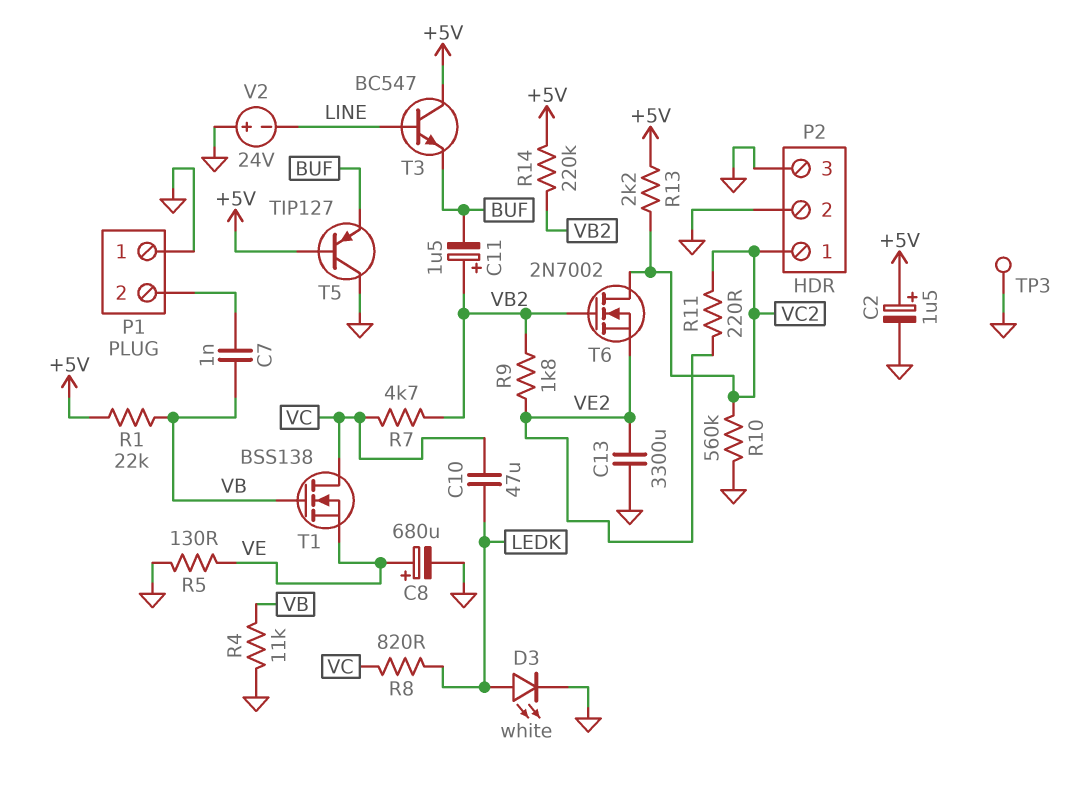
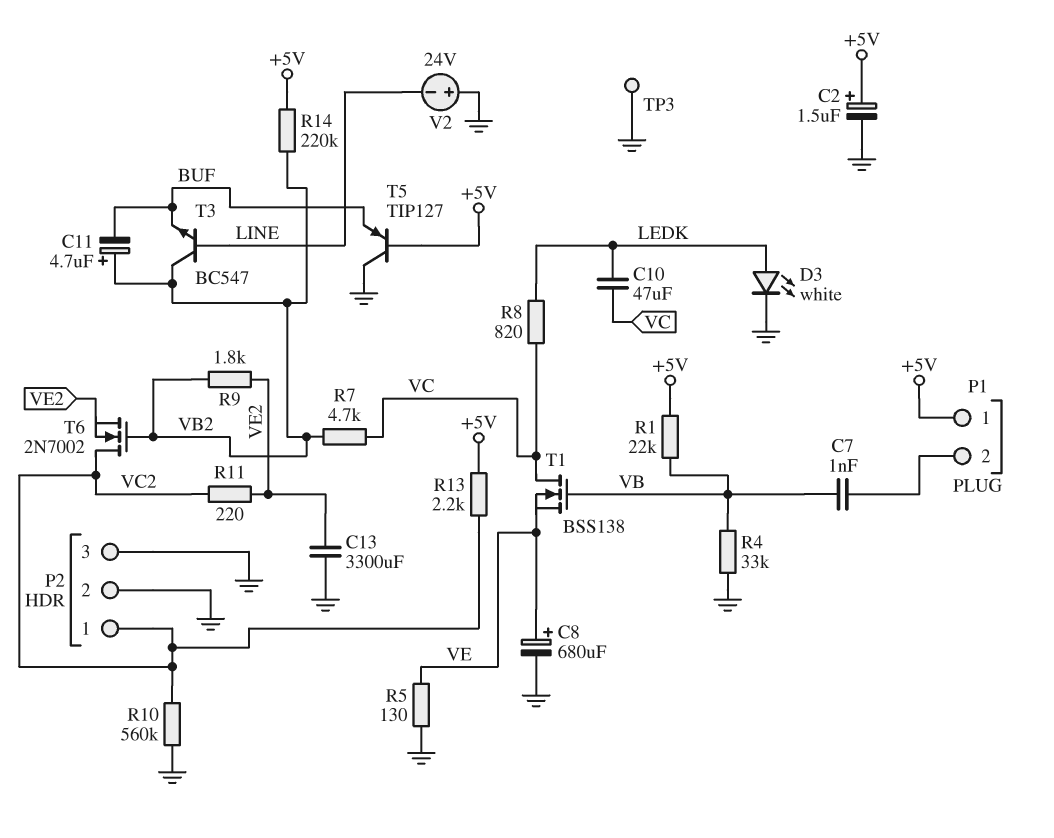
C11: 1.5uF (plus VB2, minus BUF) -> 4.7uF (plus VB2, minus BUF)
P1 pin 1: GND -> +5V
R4: 11k (GND, VB) -> 33k (GND, VB)
T3: NPN BC547 (B LINE, C +5V, E BUF) -> NPN BC547 (B LINE, C VB2, E BUF)

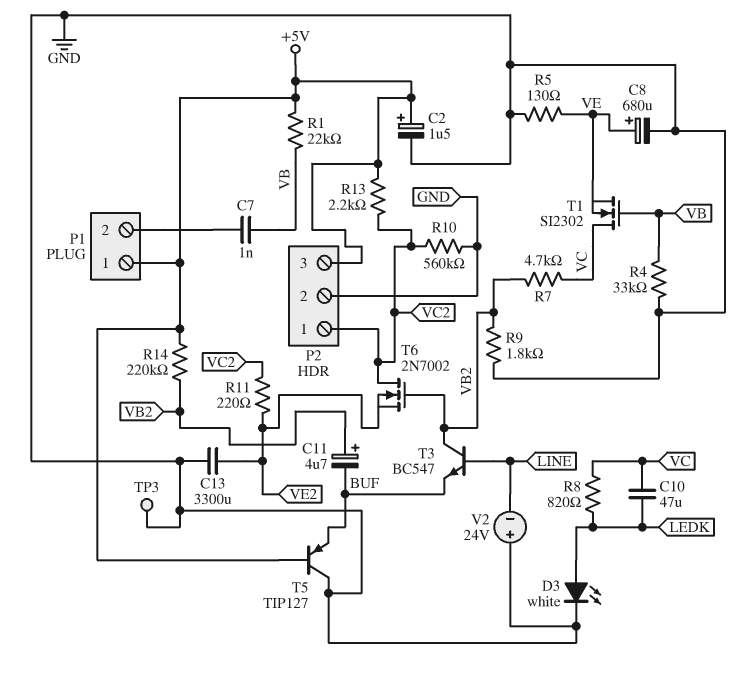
P2 pin 3: GND -> +5V
R9: 1.8k (VB2, VE2) -> 1.8k (GND, VB2)
T1: NMOS BSS138 (G VB, D VC, S VE) -> NMOS SI2302 (G VB, D VC, S VE)

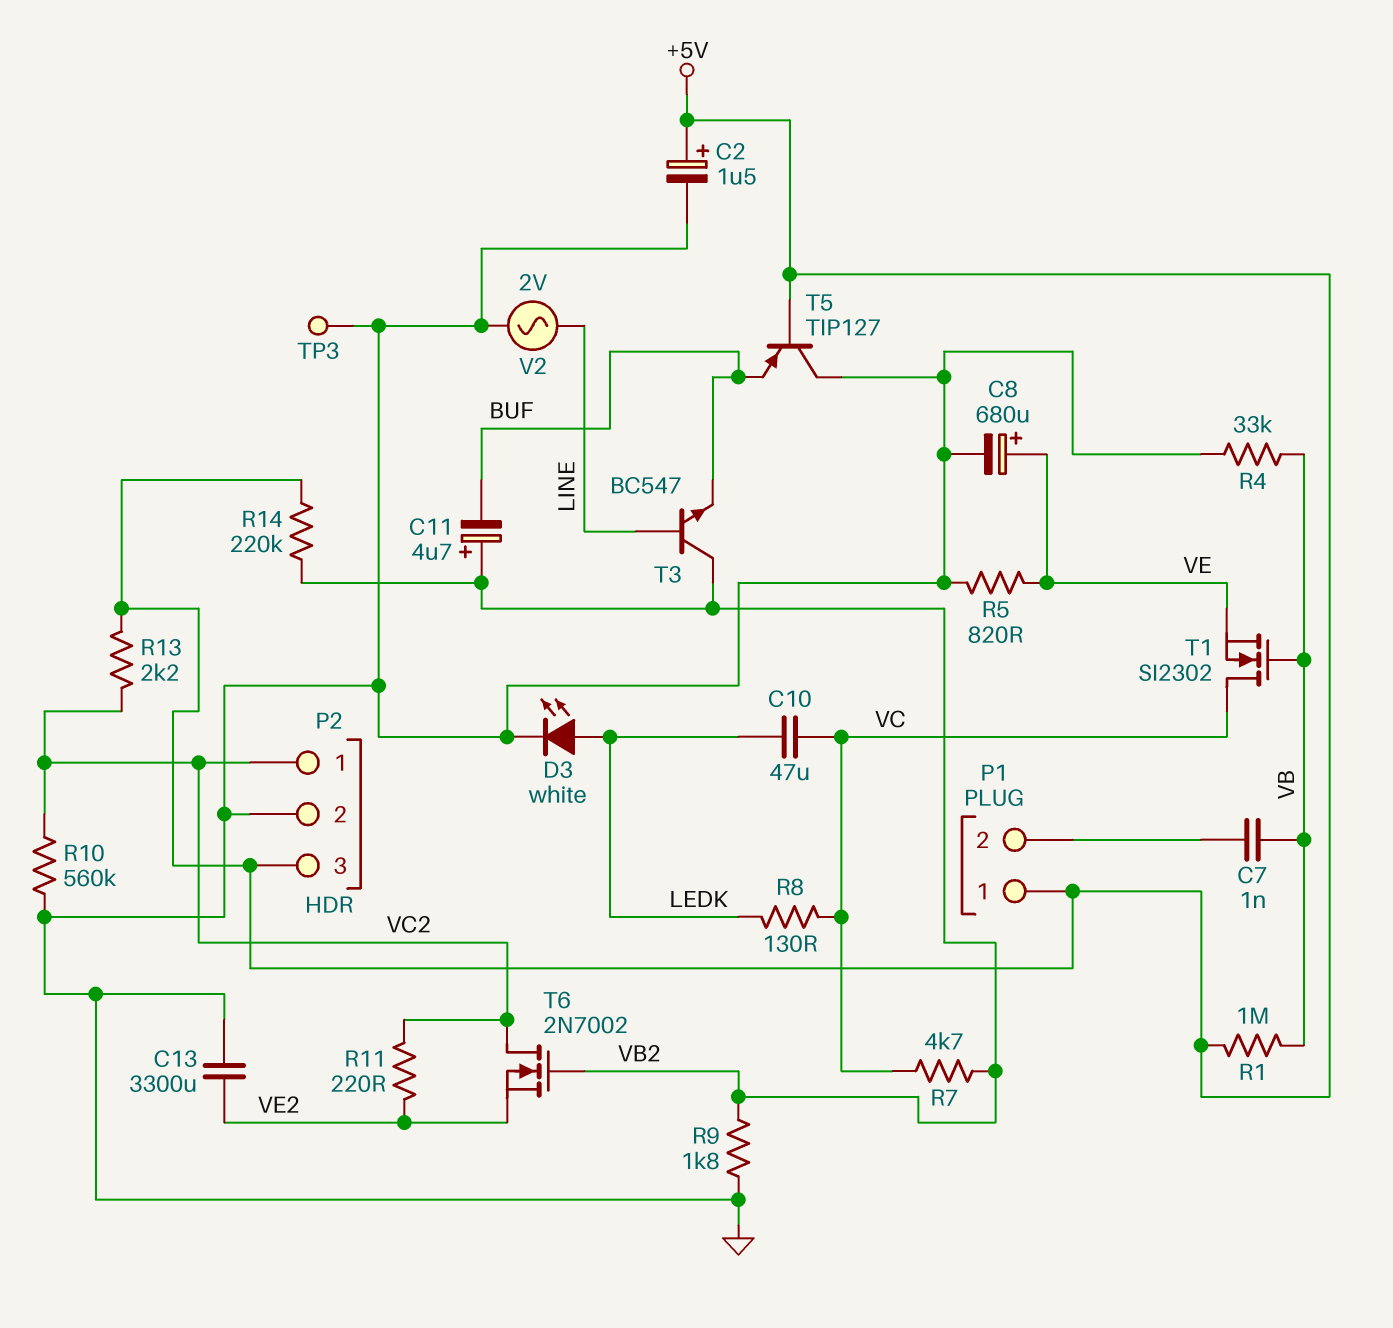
R1: 22k (+5V, VB) -> 1M (+5V, VB)
R5: 130 (GND, VE) -> 820 (GND, VE)
R8: 820 (LEDK, VC) -> 130 (LEDK, VC)
V2: 24V (plus GND, minus LINE) -> AC 2V (GND, LINE)

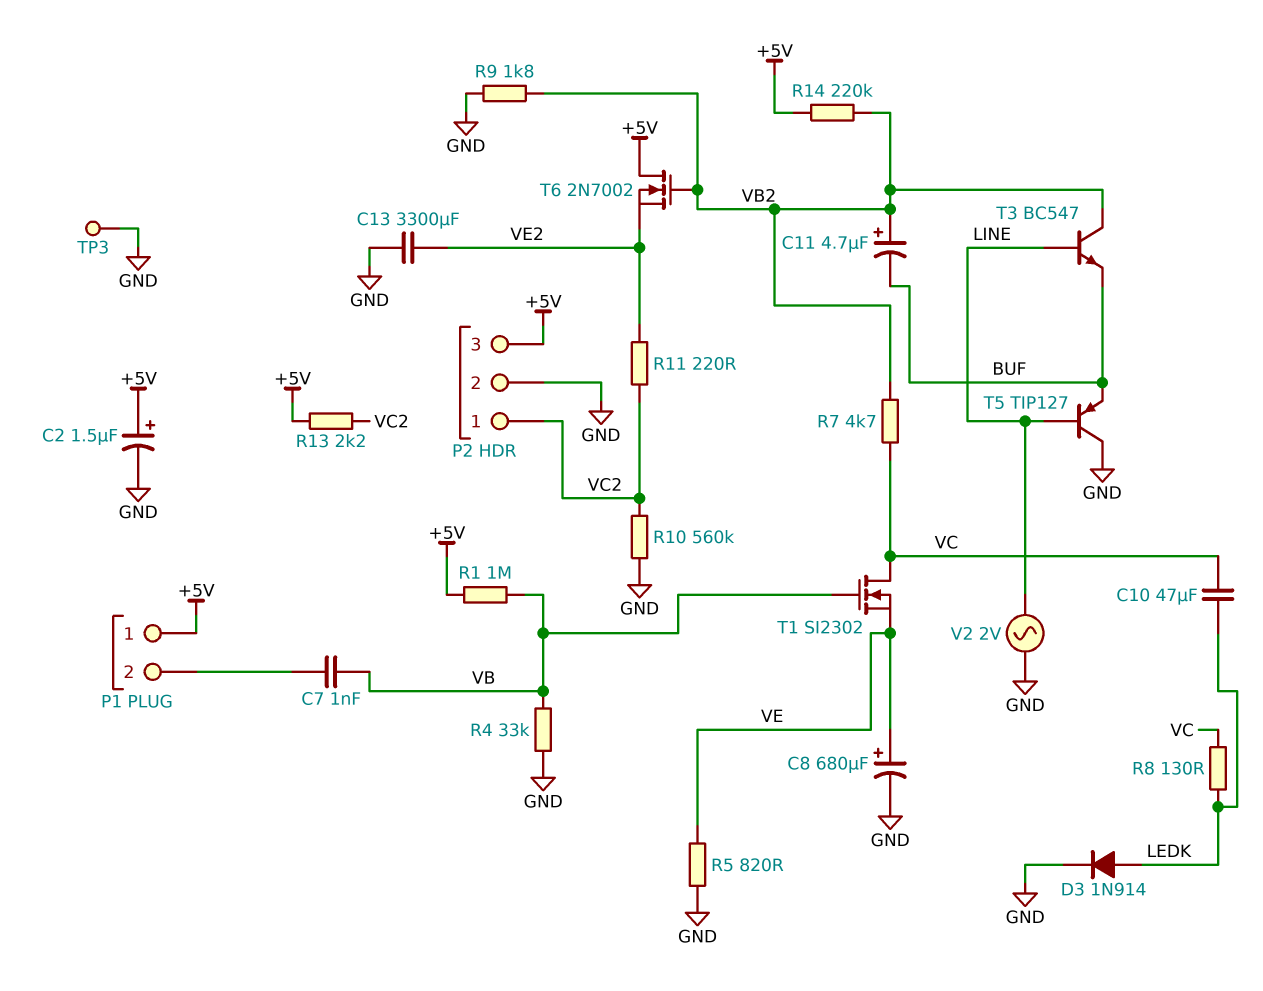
D3: LED white (A LEDK, K GND) -> diode 1N914 (A LEDK, K GND)
T5: PNP TIP127 (B +5V, C GND, E BUF) -> PNP TIP127 (B LINE, C GND, E BUF)
T6: NMOS 2N7002 (G VB2, D VC2, S VE2) -> NMOS 2N7002 (G VB2, D +5V, S VE2)

